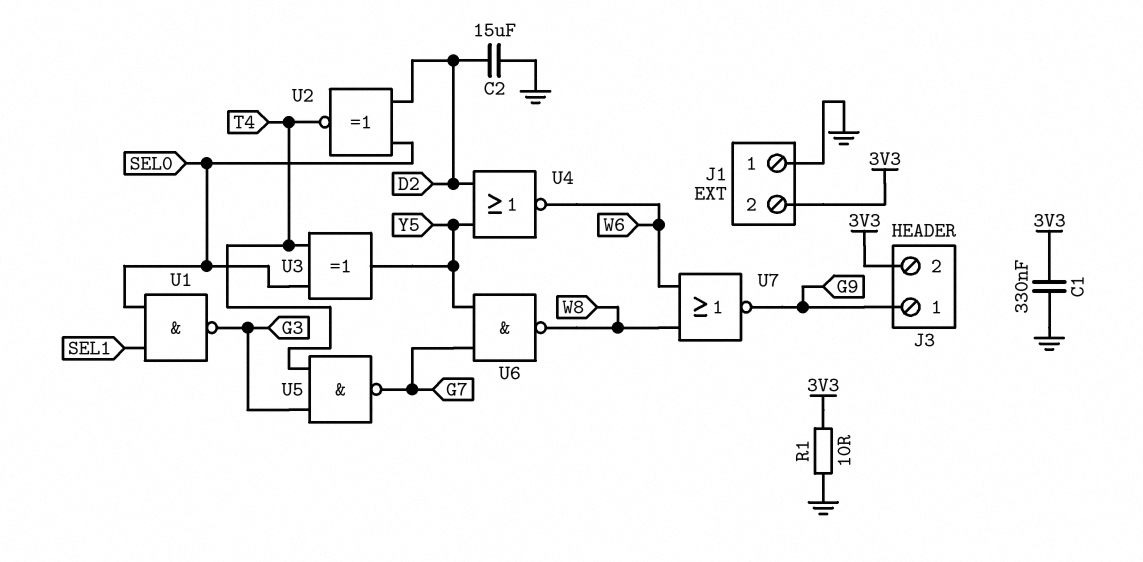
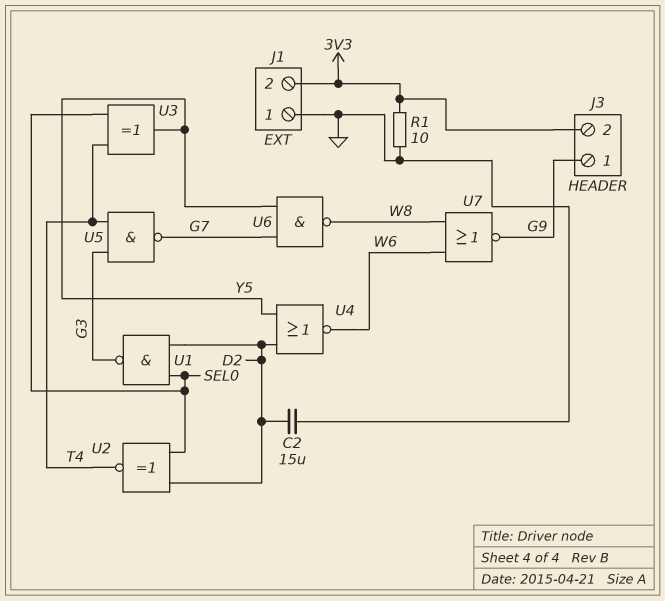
C1: 330nF (3V3, GND) -> none
U1: NAND (in SEL0, in SEL1, out G3) -> NAND (in D2, in SEL0, out G3)

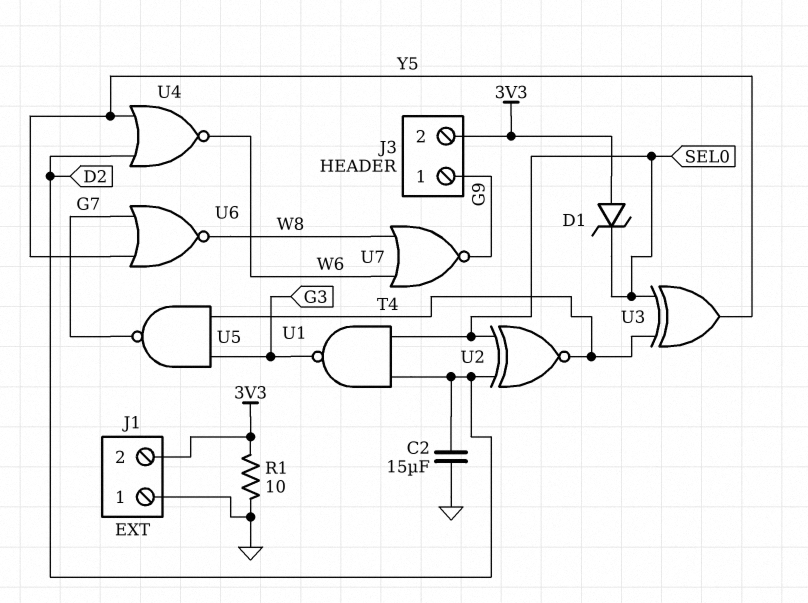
D1: none -> zener (A 3V3, K SEL0)
U6: NAND (in G7, in Y5, out W8) -> NOR (in G7, in Y5, out W8)

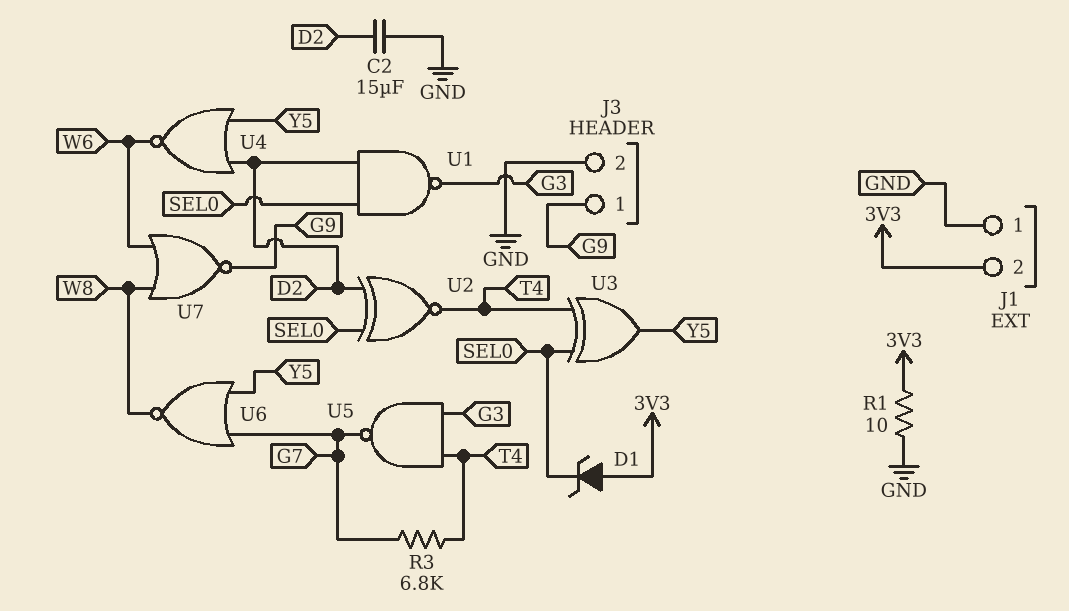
J3 pin 2: 3V3 -> GND
R3: none -> 6.8k (G7, T4)

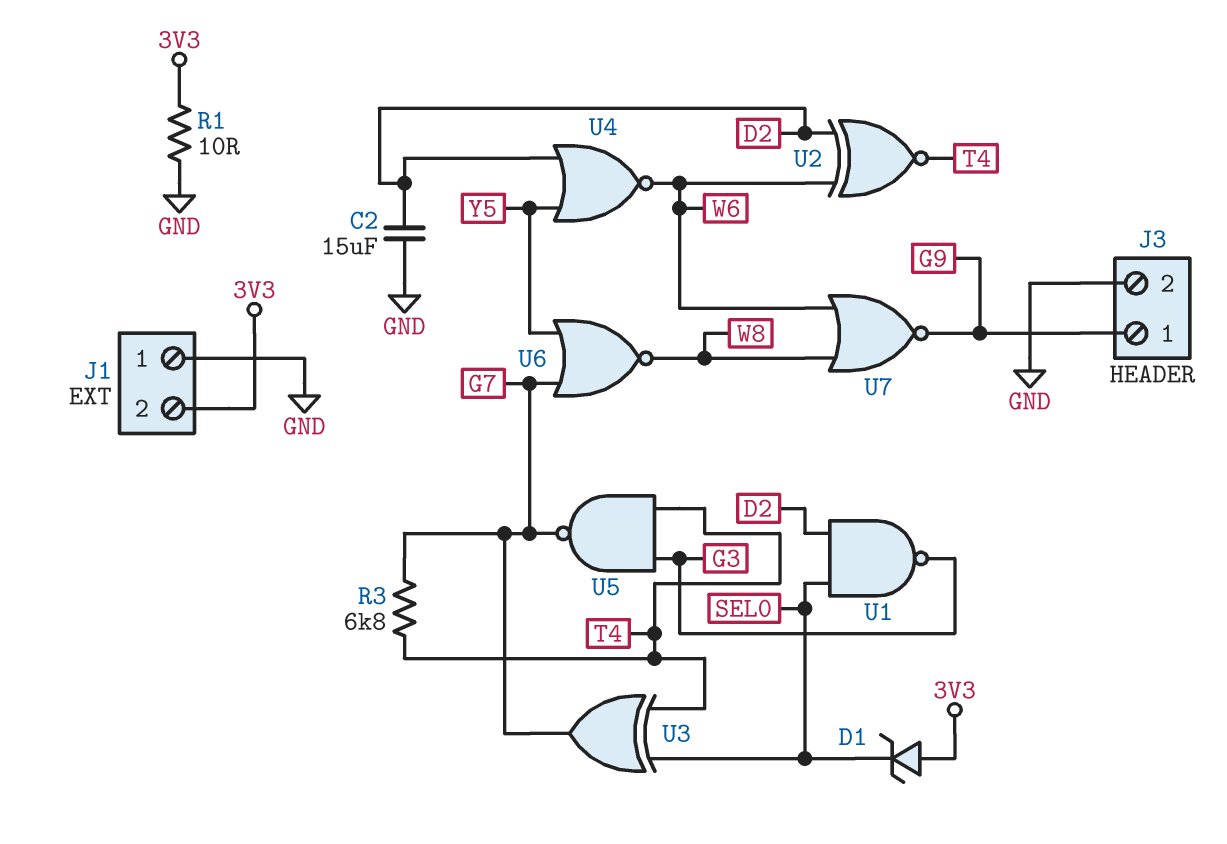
U2: XNOR (in D2, in SEL0, out T4) -> XNOR (in D2, in W6, out T4)
U3: XOR (in SEL0, in T4, out Y5) -> XOR (in SEL0, in T4, out G7)

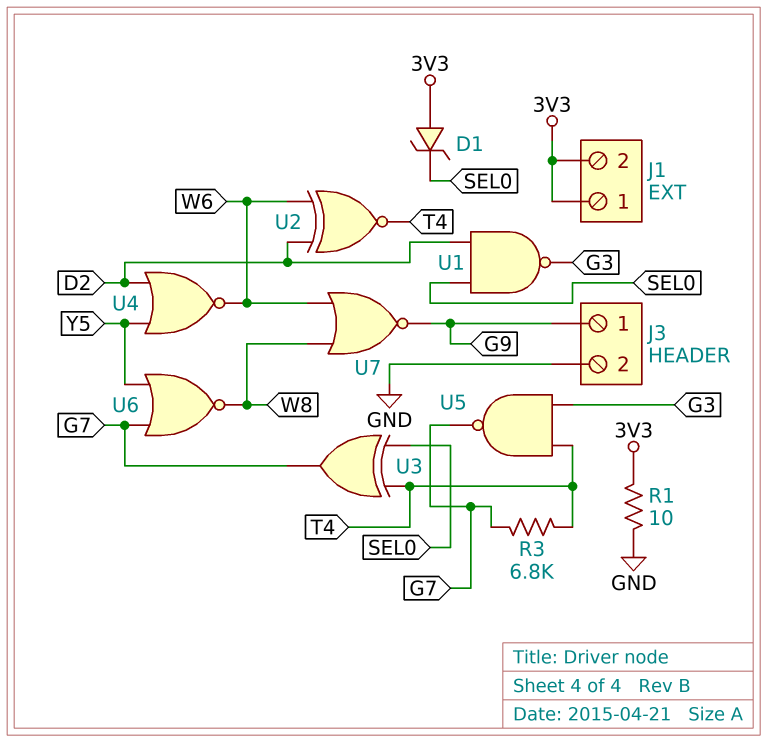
C2: 15uF (D2, GND) -> none
J1 pin 1: GND -> 3V3

